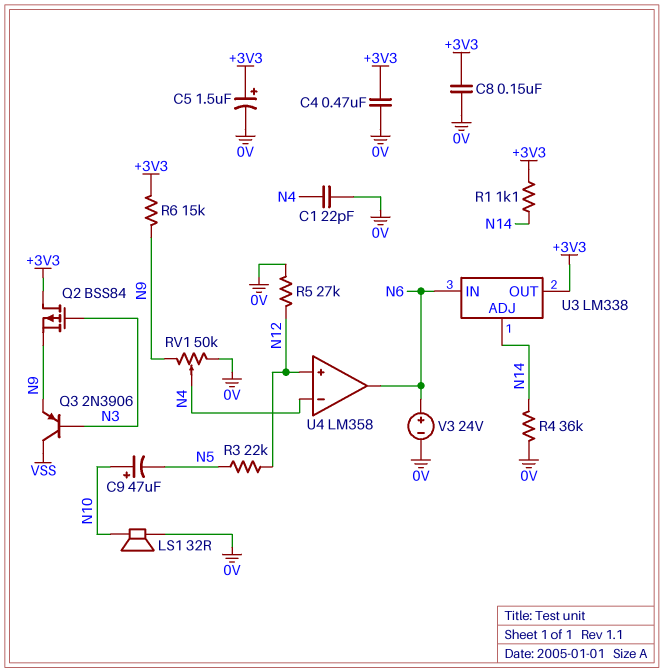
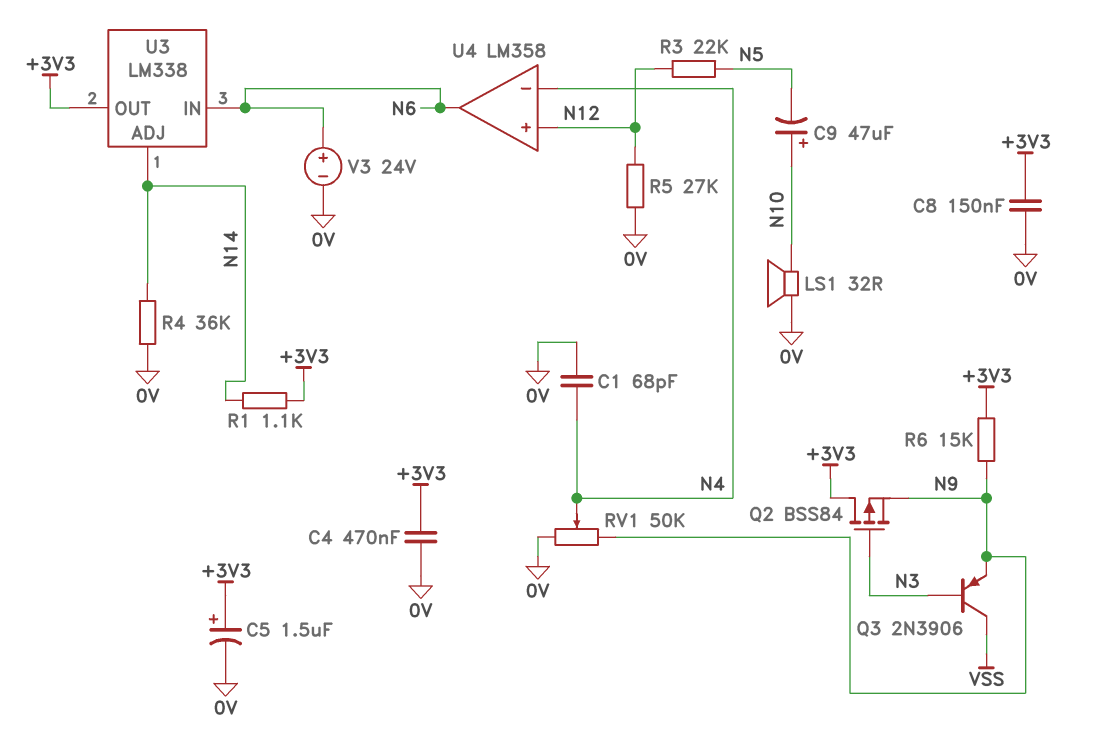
C1: 22pF (0V, N4) -> 68pF (0V, N4)

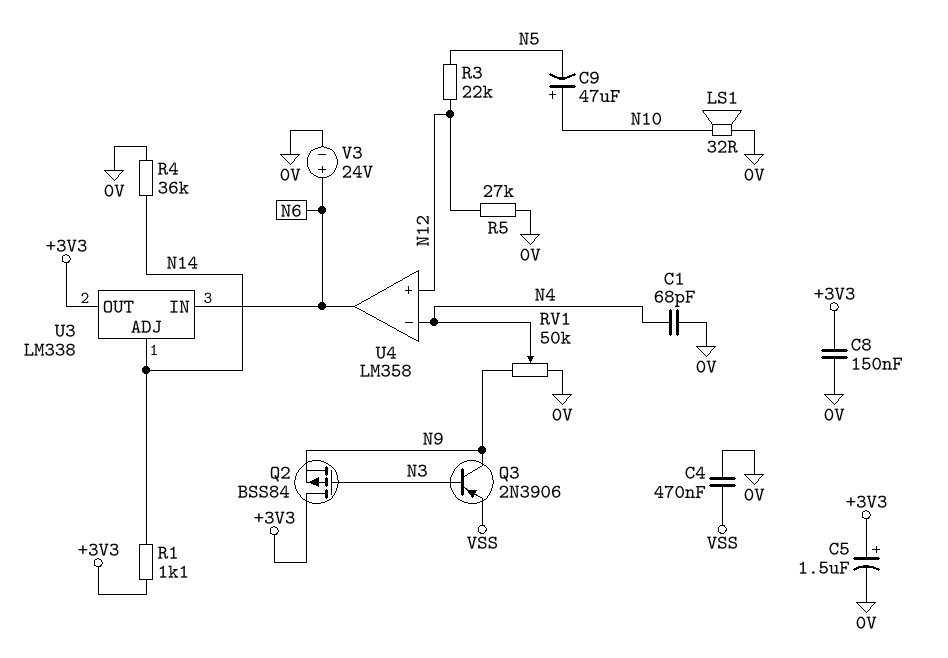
C4: 470nF (+3V3, 0V) -> 470nF (0V, VSS)
Q3: PNP 2N3906 (B N3, C VSS, E N9) -> PNP 2N3906 (B N3, C N9, E VSS)
R6: 15k (+3V3, N9) -> none

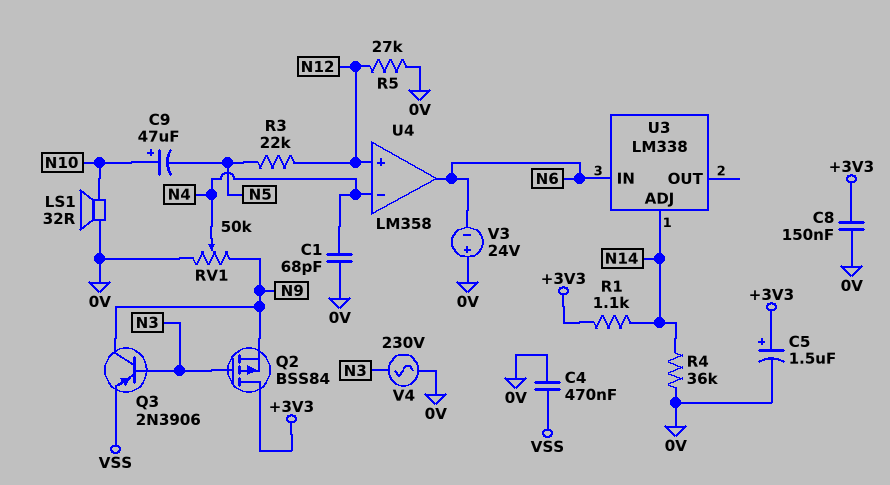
U3 pin OUT: +3V3 -> none
V3: 24V (plus N6, minus 0V) -> 24V (plus 0V, minus N6)
V4: none -> AC 230V (0V, N3)

